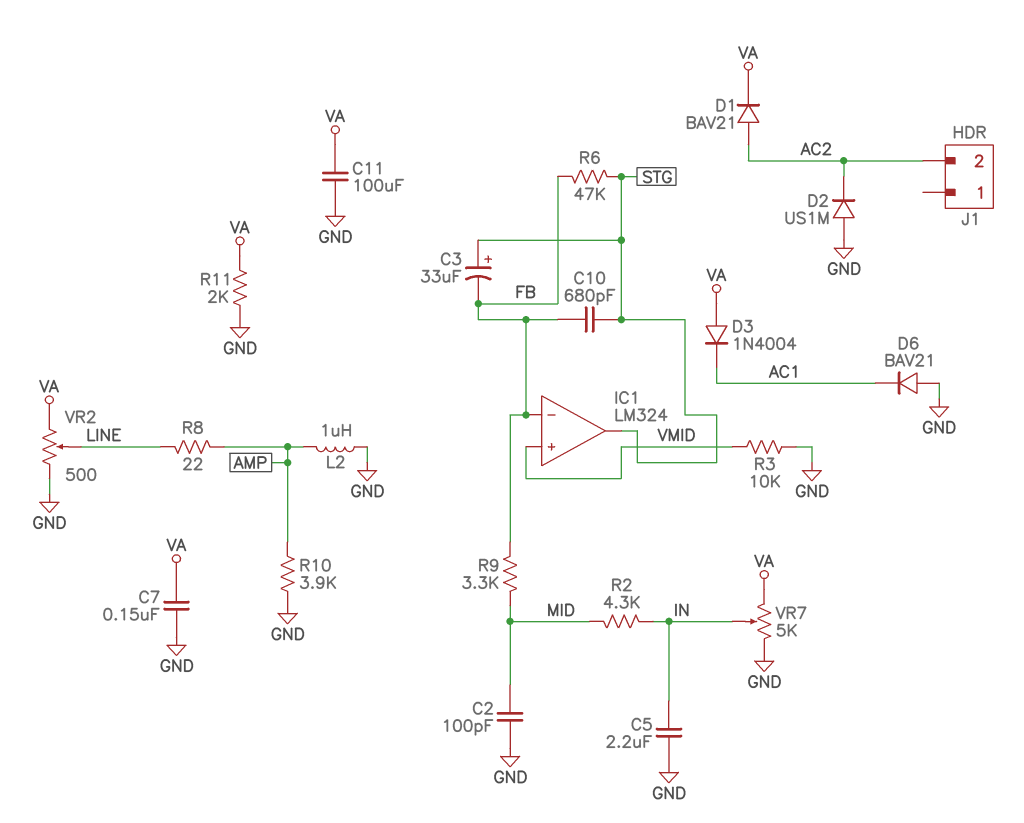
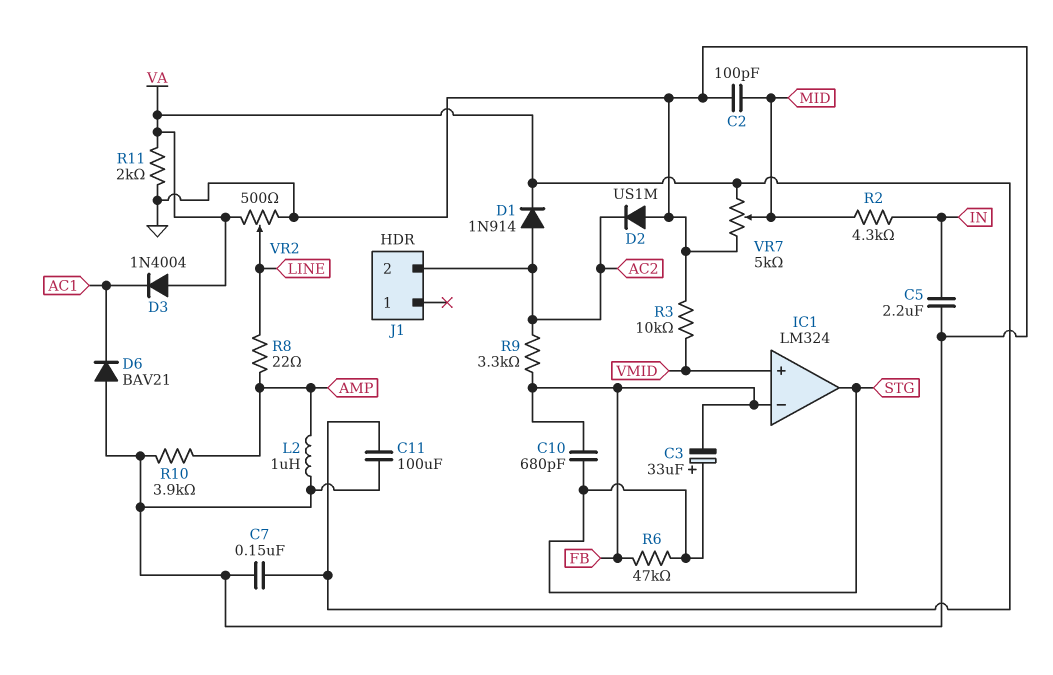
D1: diode BAV21 (A AC2, K VA) -> diode 1N914 (A AC2, K VA)
R9: 3.3k (FB, MID) -> 3.3k (AC2, FB)
VR7: 5k (GND, VA, wiper IN) -> 5k (GND, VA, wiper MID)

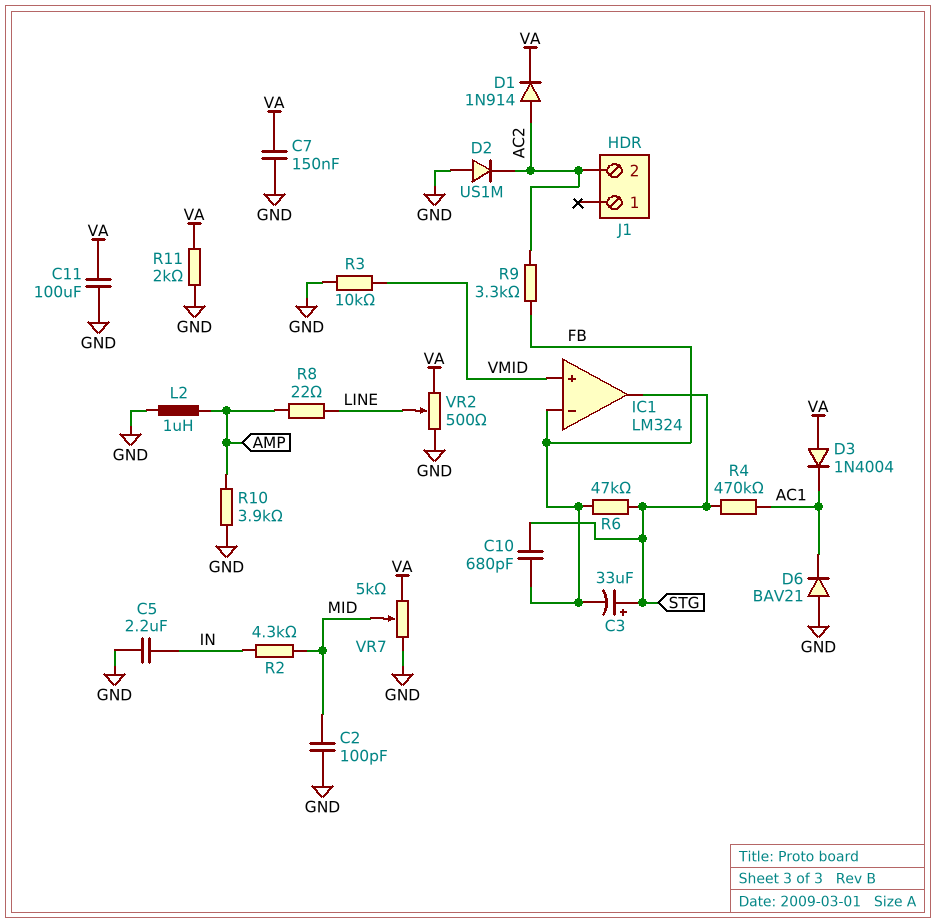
R4: none -> 470k (AC1, STG)

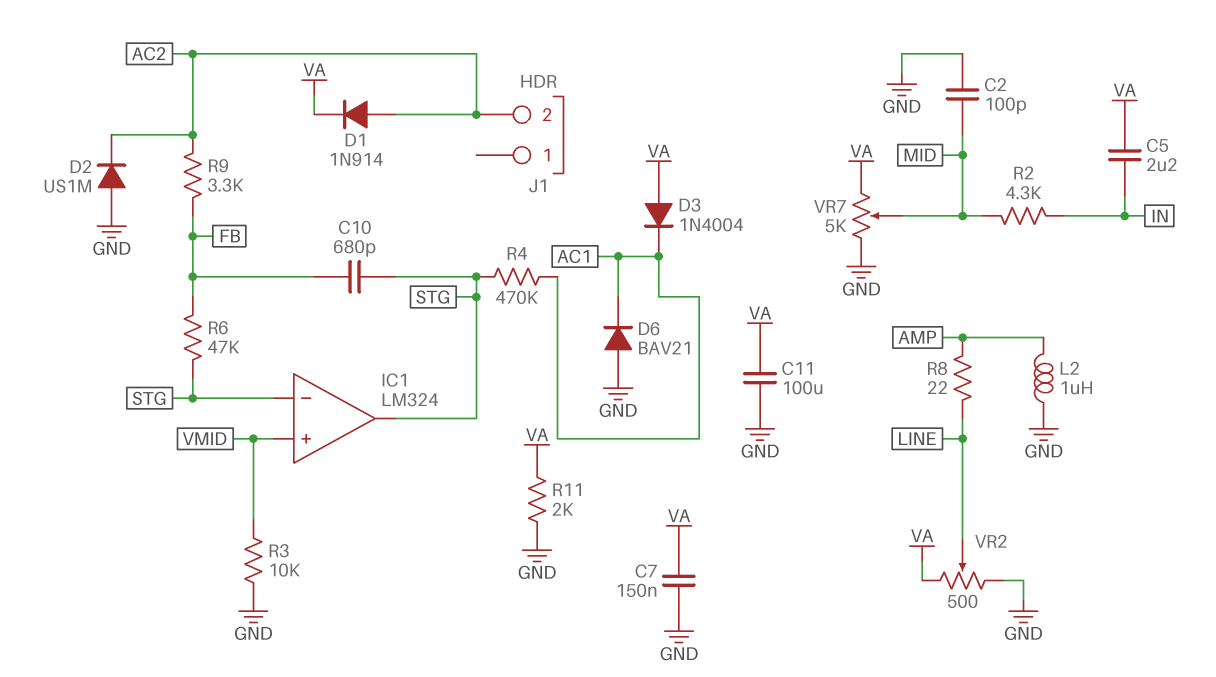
C3: 33uF (plus STG, minus FB) -> none
C5: 2.2uF (GND, IN) -> 2.2uF (IN, VA)
IC1 pin in-: FB -> STG
R10: 3.9k (AMP, GND) -> none

